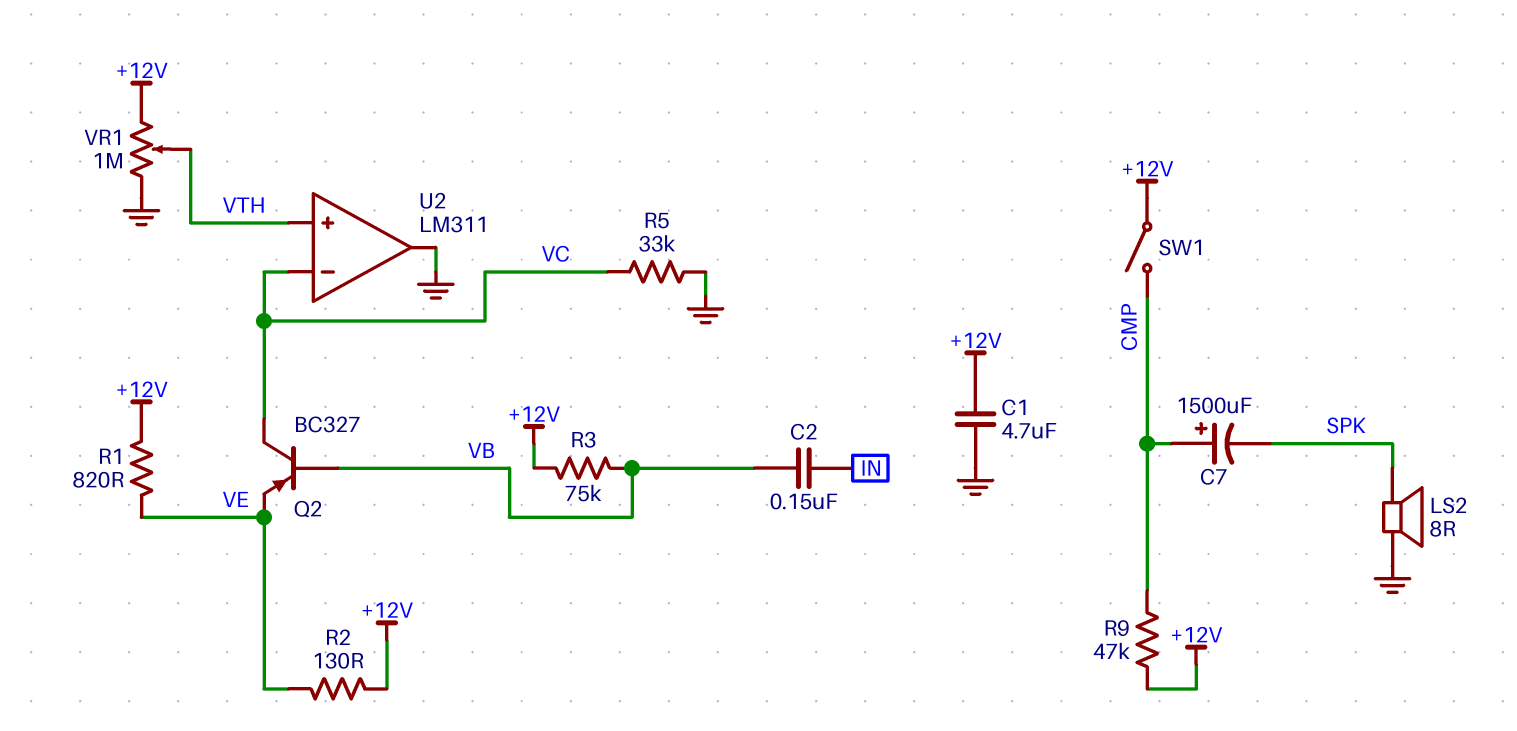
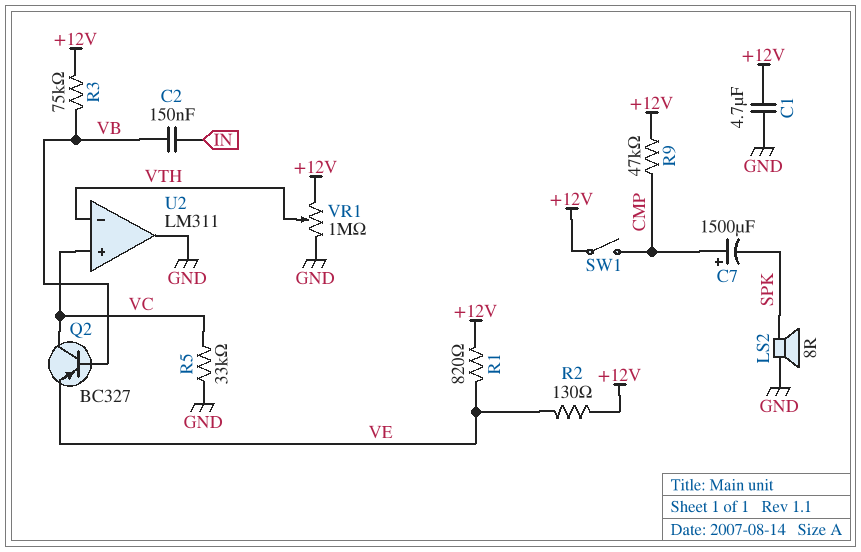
U2 pin in+: VTH -> VC
U2 pin in-: VC -> VTH

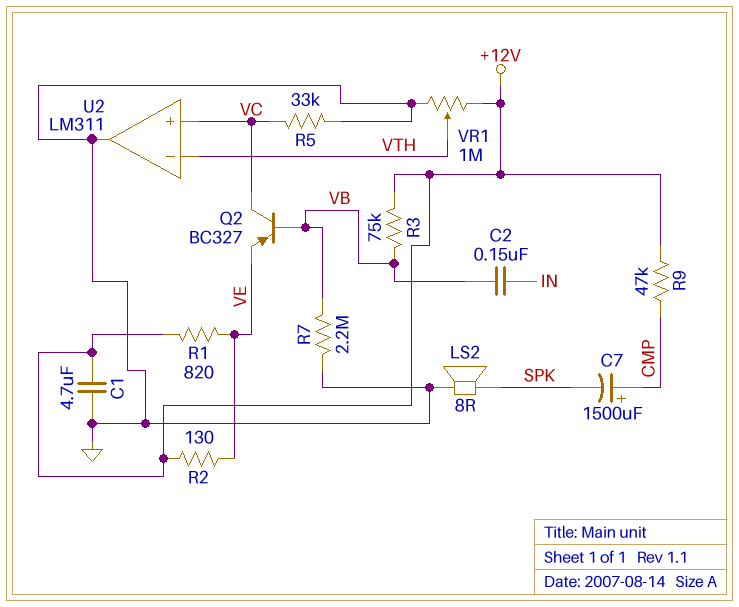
R7: none -> 2.2M (GND, VB)
SW1: switch (+12V, CMP) -> none

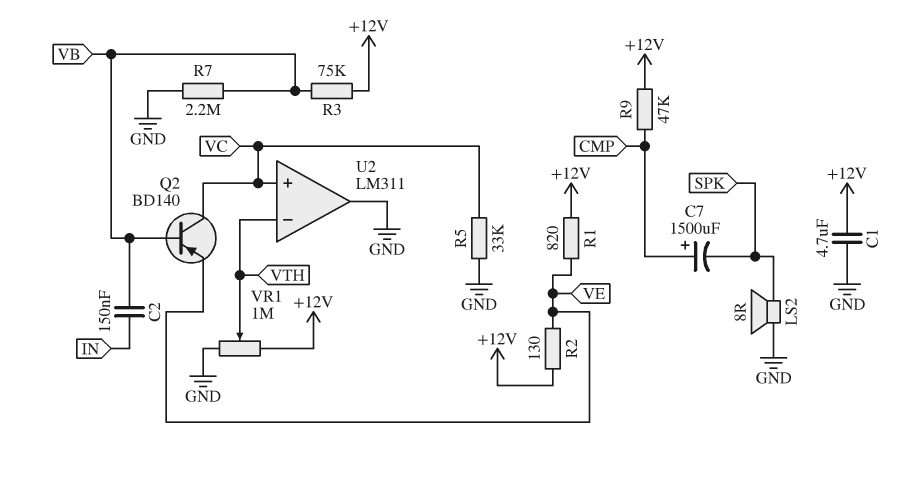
Q2: PNP BC327 (B VB, C VC, E VE) -> PNP BD140 (B VB, C VC, E VE)

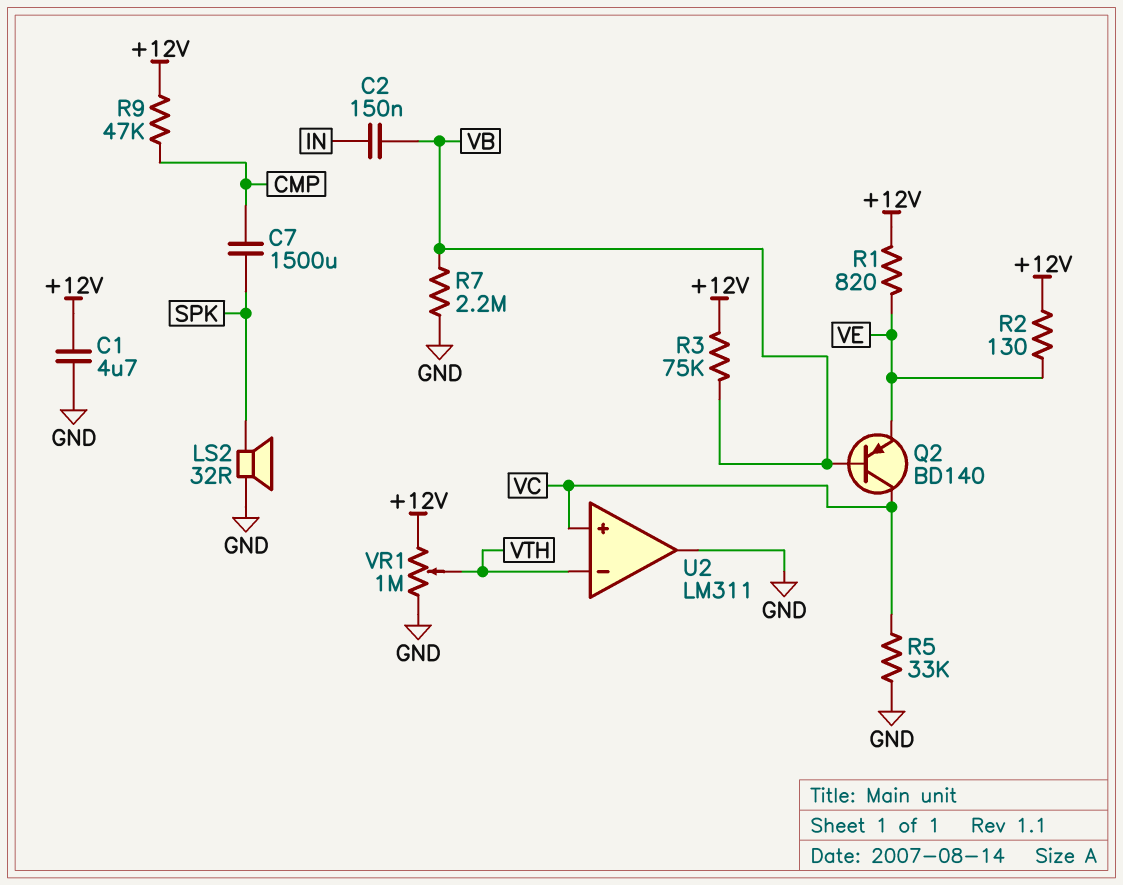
C7: 1500uF (plus CMP, minus SPK) -> 1500uF (CMP, SPK)
LS2: speaker 8R (GND, SPK) -> speaker 32R (GND, SPK)

